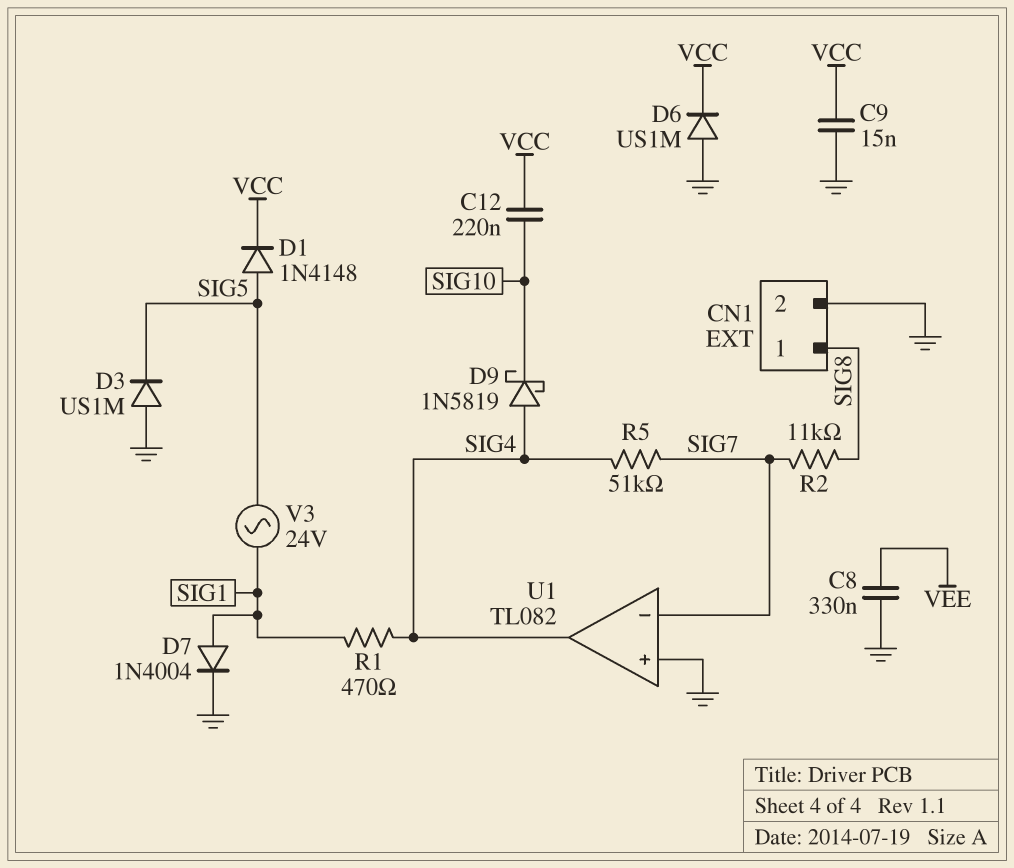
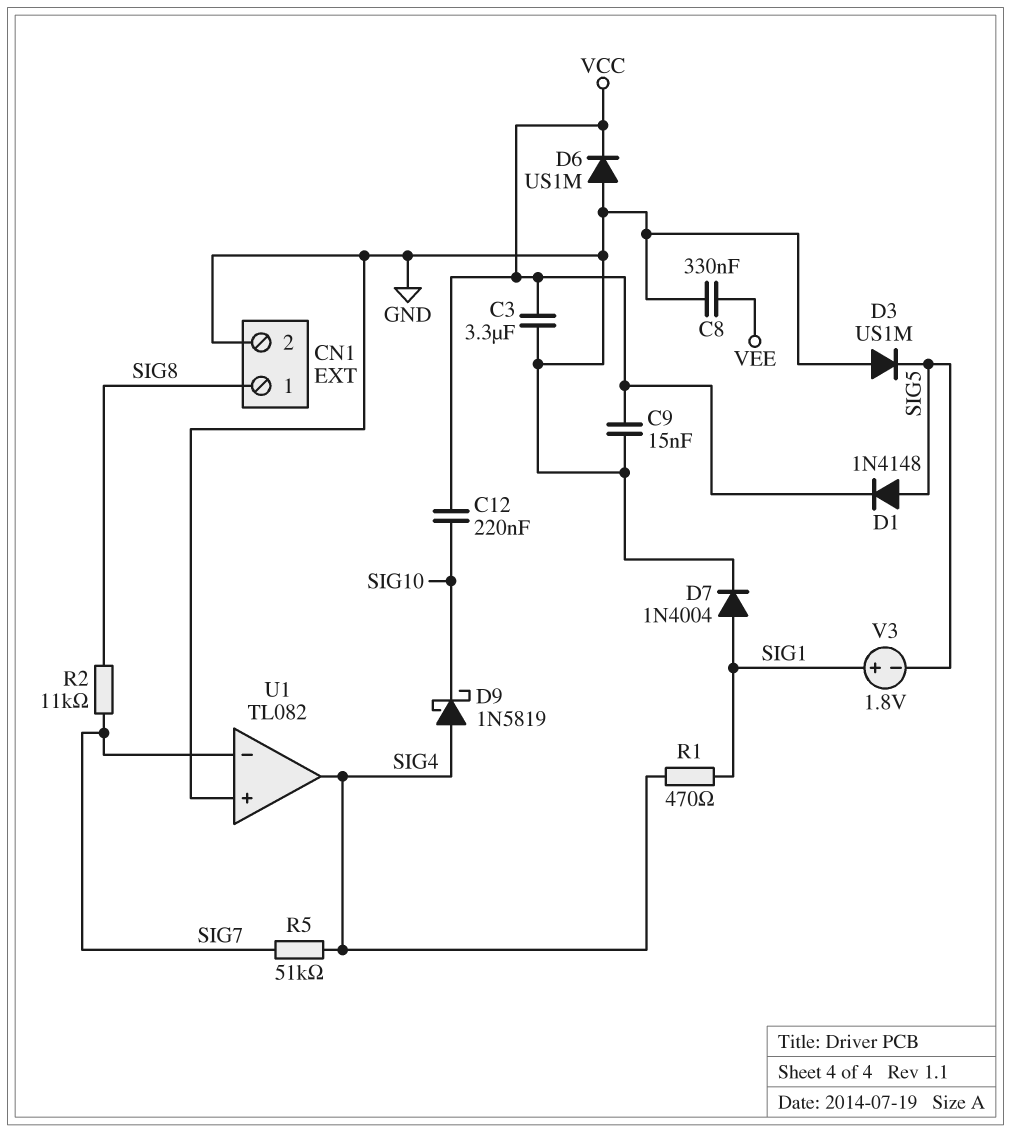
C3: none -> 3.3uF (GND, VCC)
V3: AC 24V (SIG1, SIG5) -> 1.8V (plus SIG1, minus SIG5)

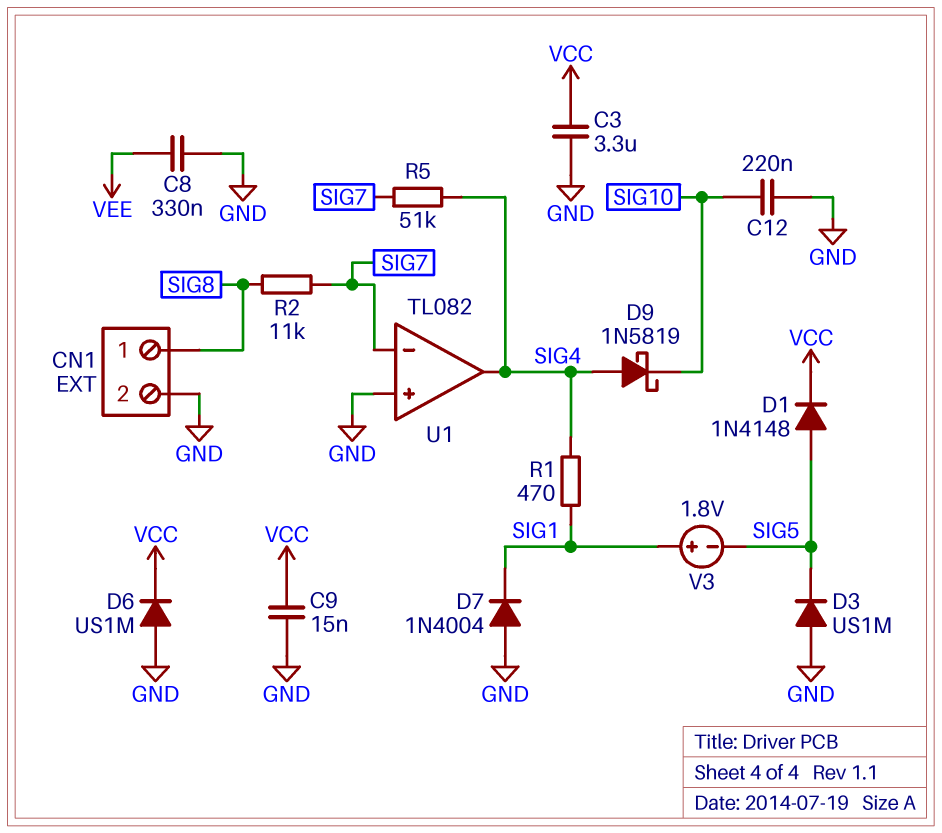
C12: 220nF (SIG10, VCC) -> 220nF (GND, SIG10)
D7: diode 1N4004 (A SIG1, K GND) -> diode 1N4004 (A GND, K SIG1)

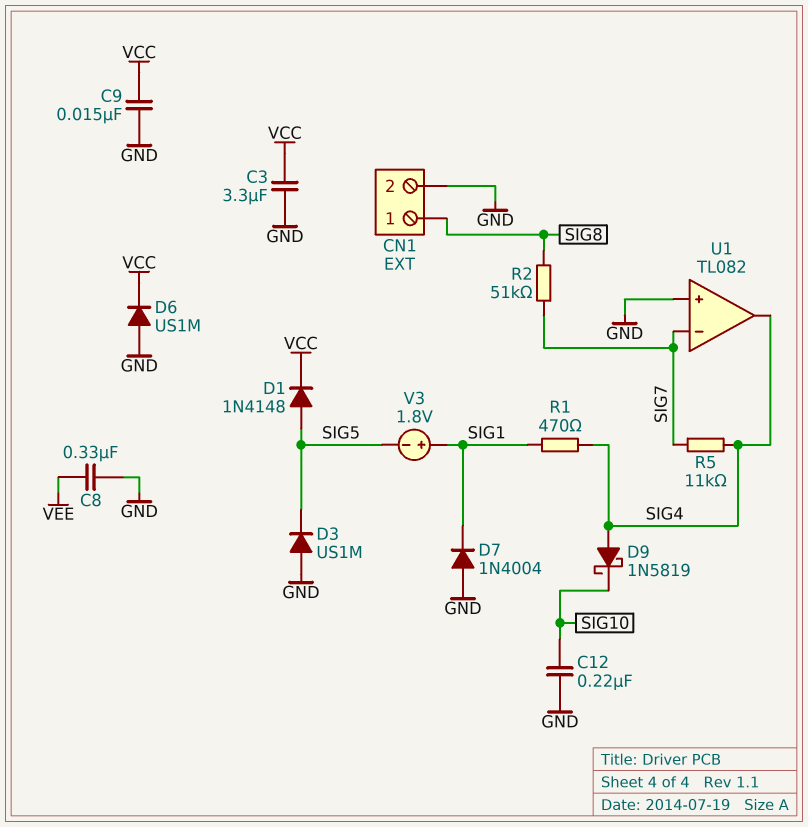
R2: 11k (SIG7, SIG8) -> 51k (SIG7, SIG8)
R5: 51k (SIG4, SIG7) -> 11k (SIG4, SIG7)

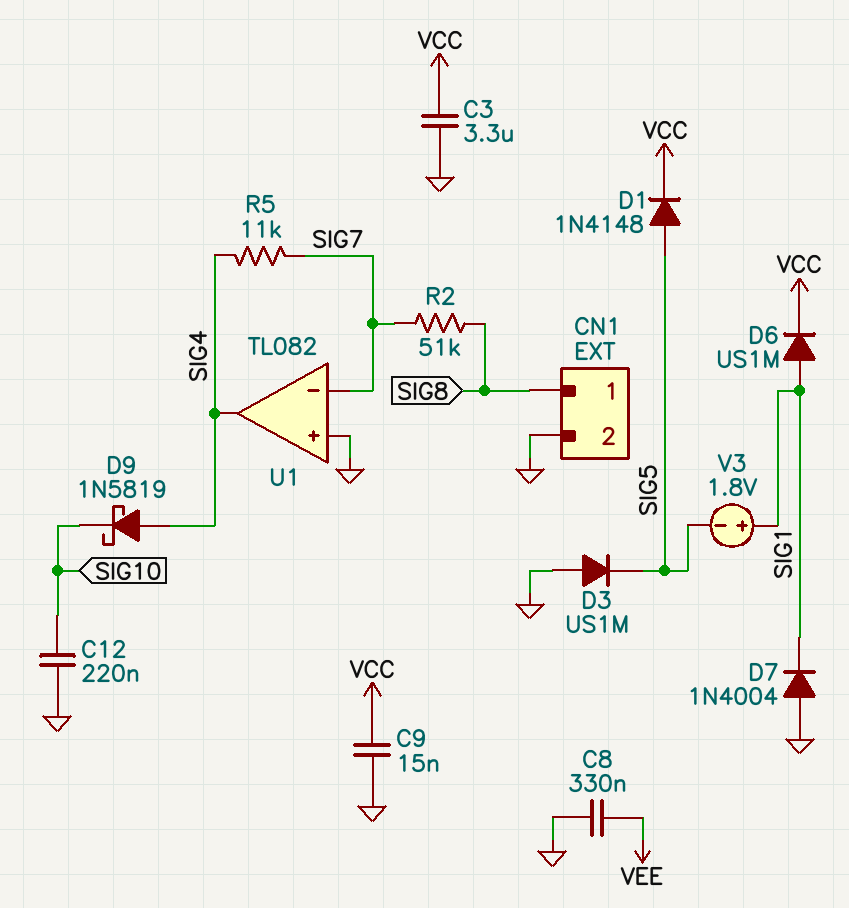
D6: diode US1M (A GND, K VCC) -> diode US1M (A SIG1, K VCC)
R1: 470 (SIG1, SIG4) -> none

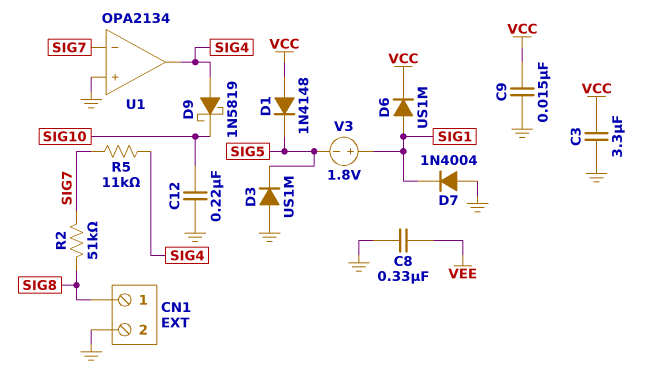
D1: diode 1N4148 (A SIG5, K VCC) -> diode 1N4148 (A VCC, K SIG5)
U1: TL082 -> OPA2134

